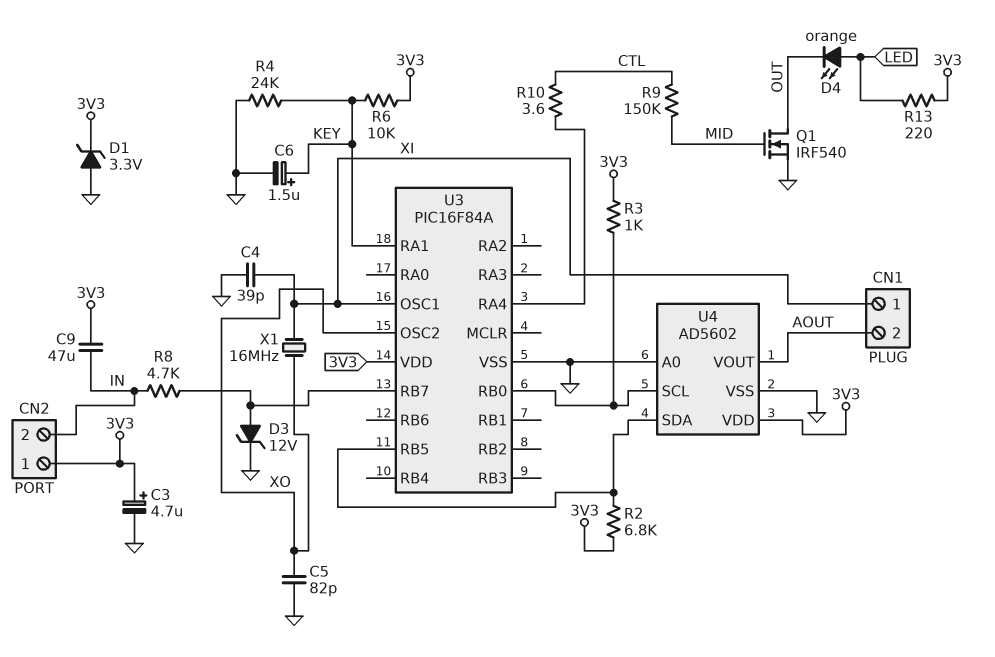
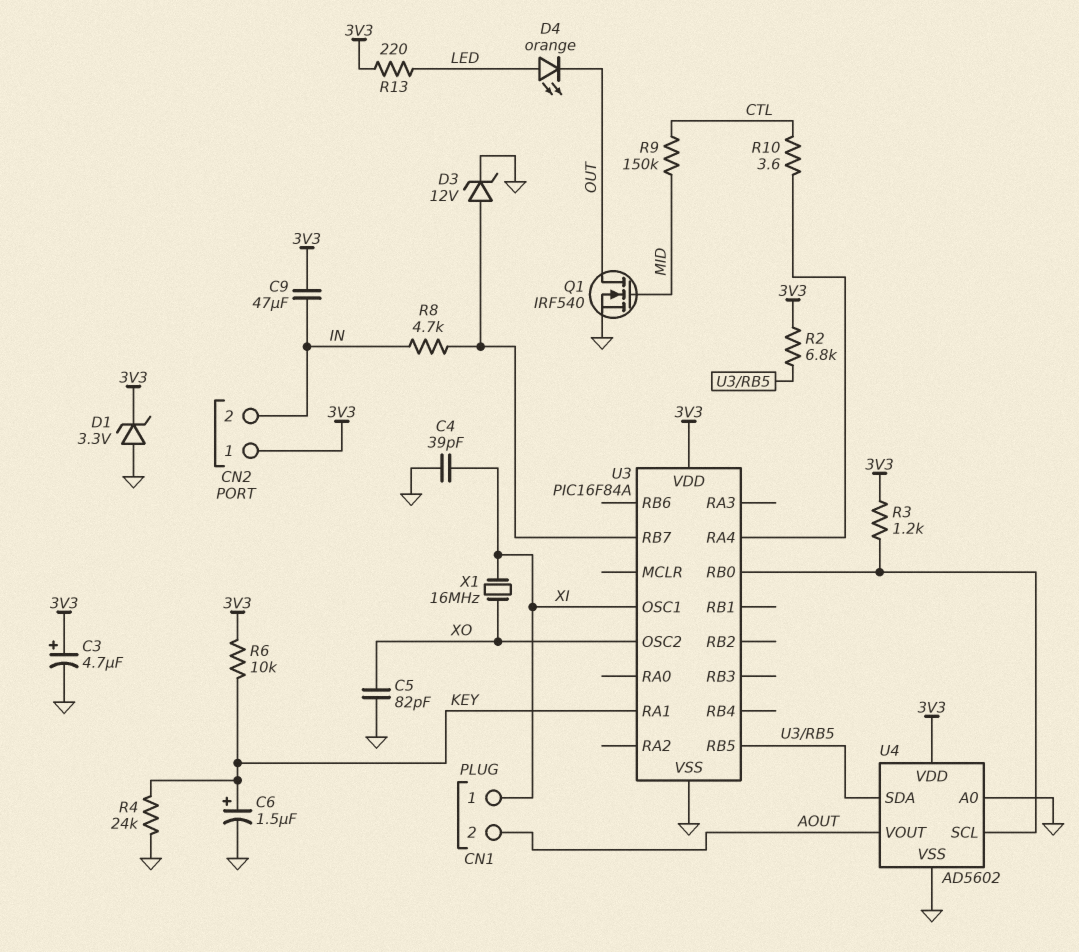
R3: 1k (3V3, U3/RB0) -> 1.2k (3V3, U3/RB0)

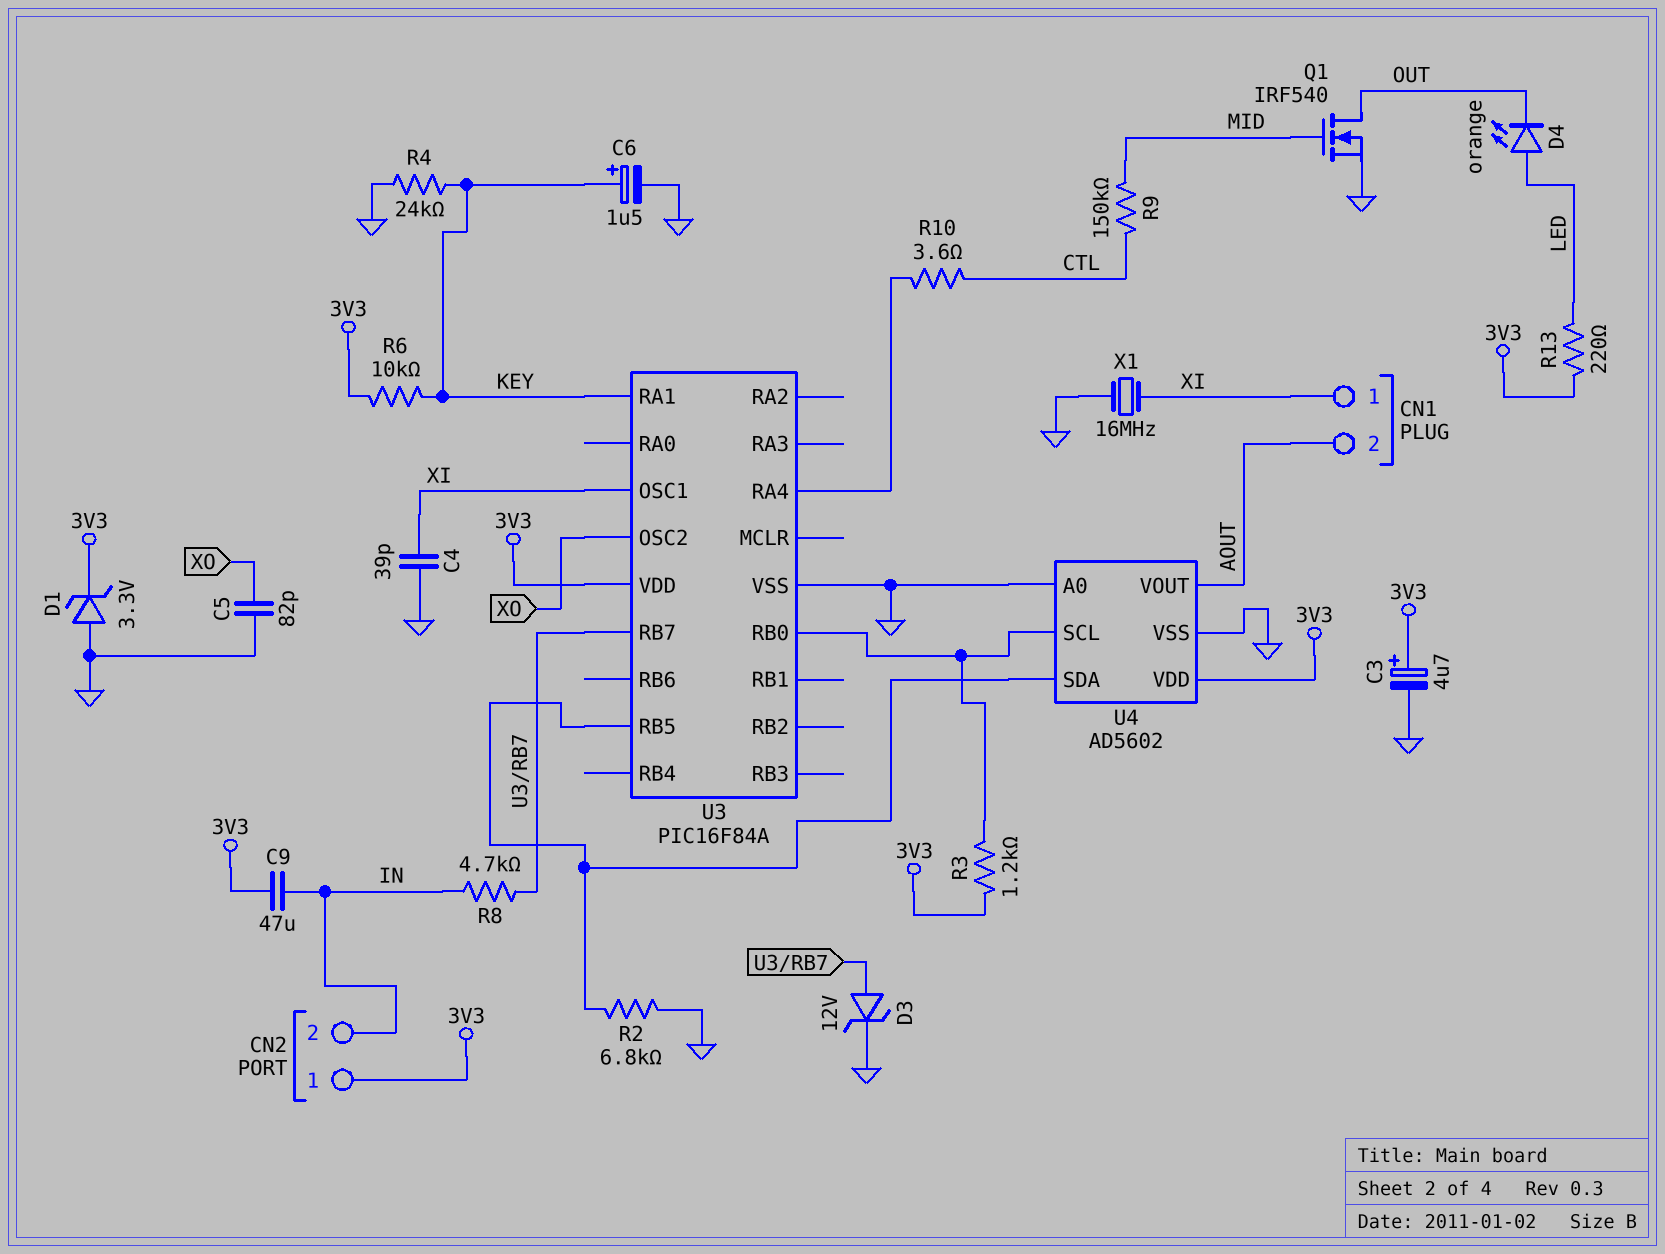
R2: 6.8k (3V3, U3/RB5) -> 6.8k (GND, U3/RB5)
X1: 16MHz (XI, XO) -> 16MHz (GND, XI)

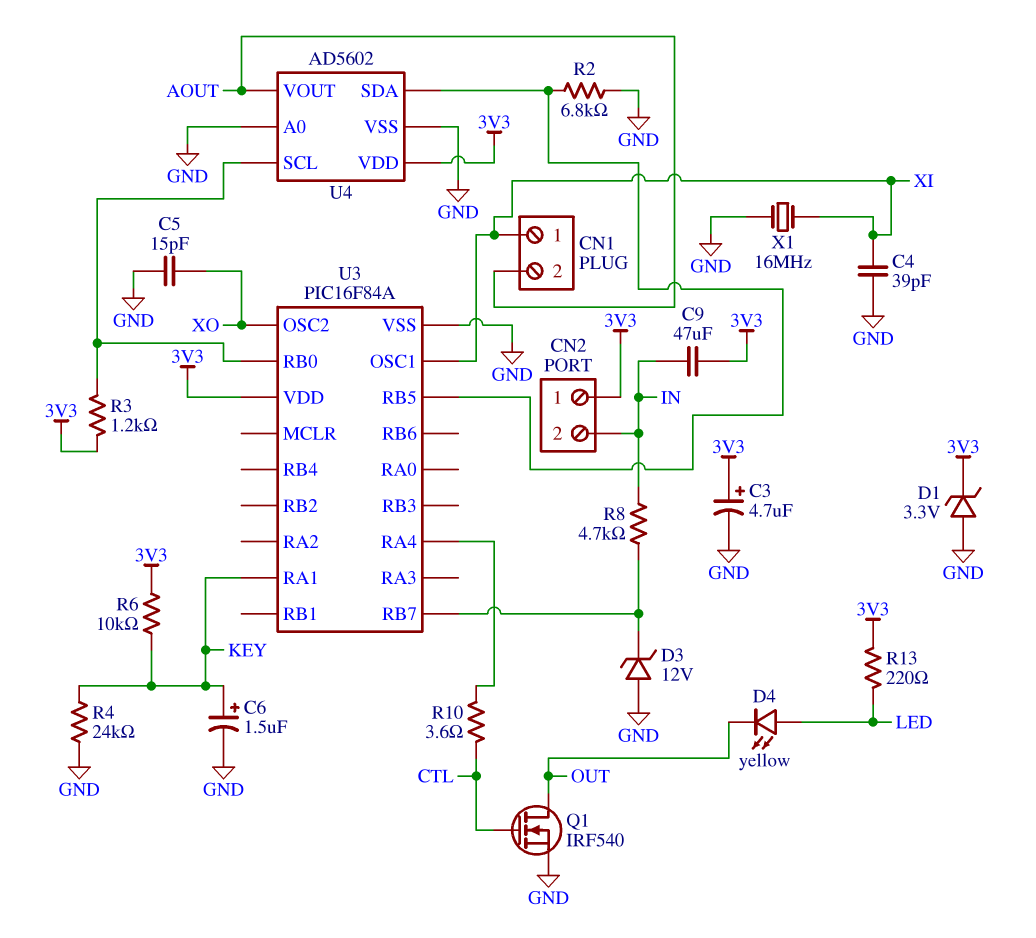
C5: 82pF (GND, XO) -> 15pF (GND, XO)
D3: zener 12V (A U3/RB7, K GND) -> zener 12V (A GND, K U3/RB7)
D4: LED orange (A LED, K OUT) -> LED yellow (A LED, K OUT)
Q1: NMOS IRF540 (G MID, D OUT, S GND) -> NMOS IRF540 (G CTL, D OUT, S GND)
R9: 150k (CTL, MID) -> none

